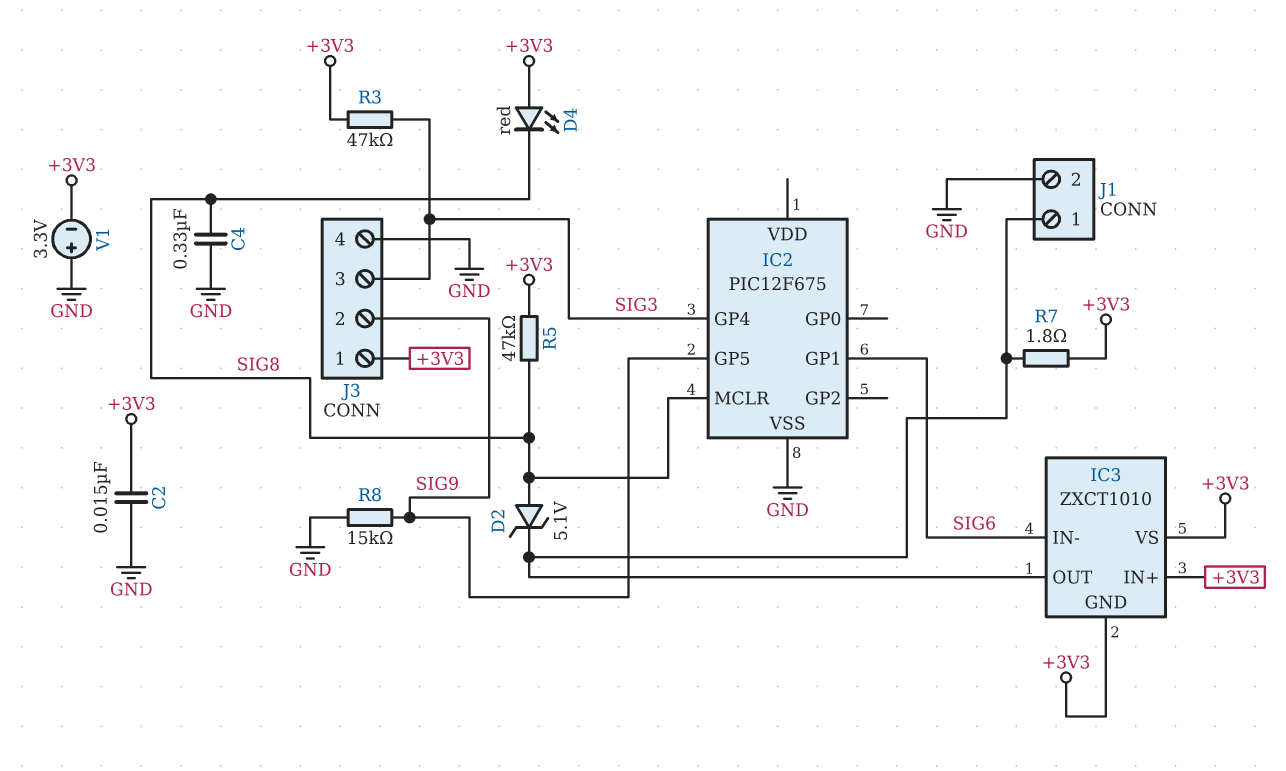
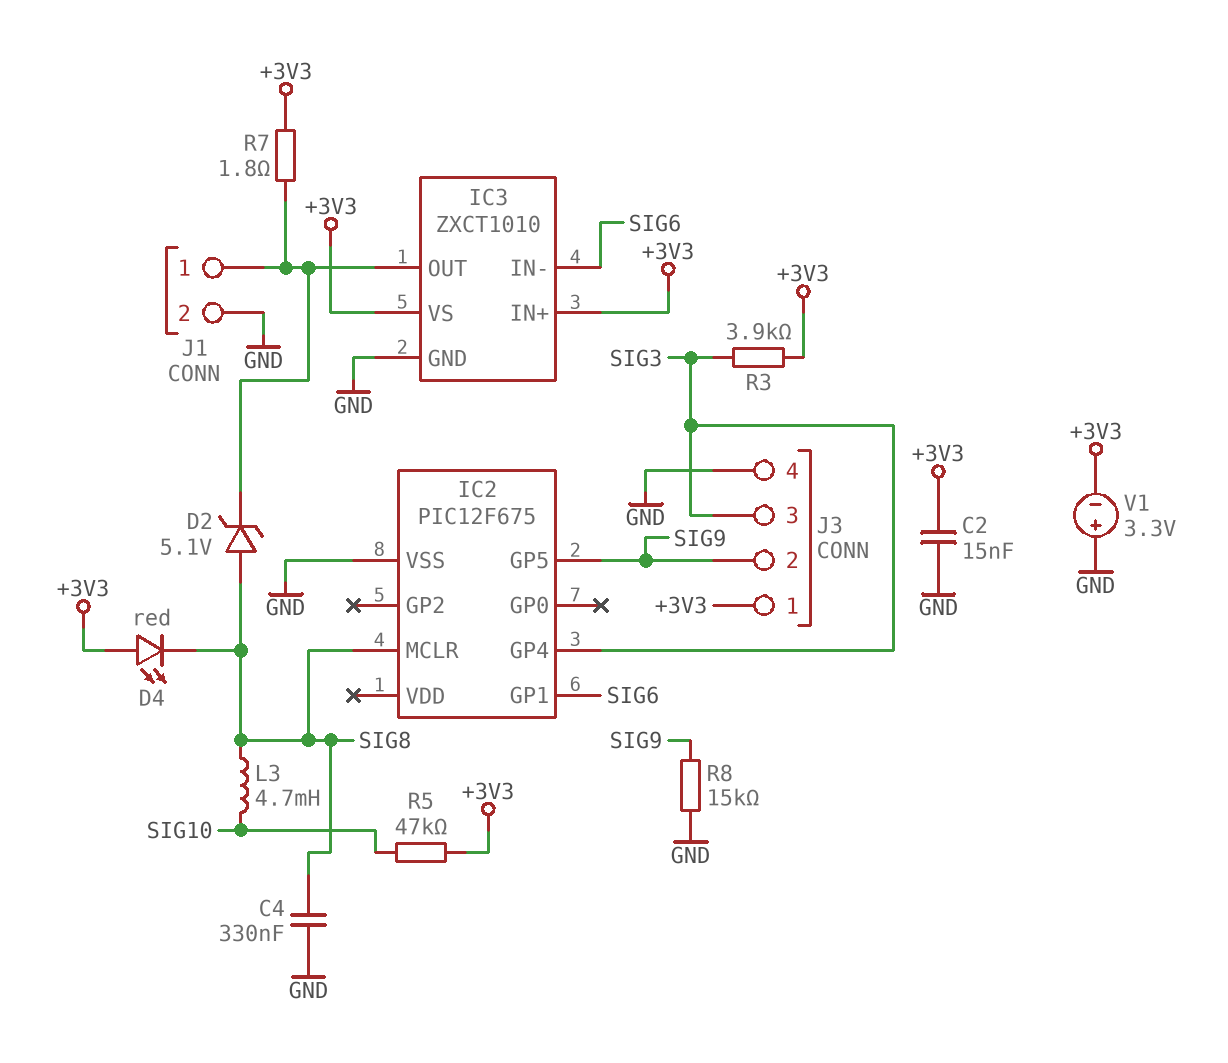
IC3 pin GND: +3V3 -> GND
L3: none -> 4.7mH (SIG8, SIG10)
R3: 47k (+3V3, SIG3) -> 3.9k (+3V3, SIG3)
R5: 47k (+3V3, SIG8) -> 47k (+3V3, SIG10)

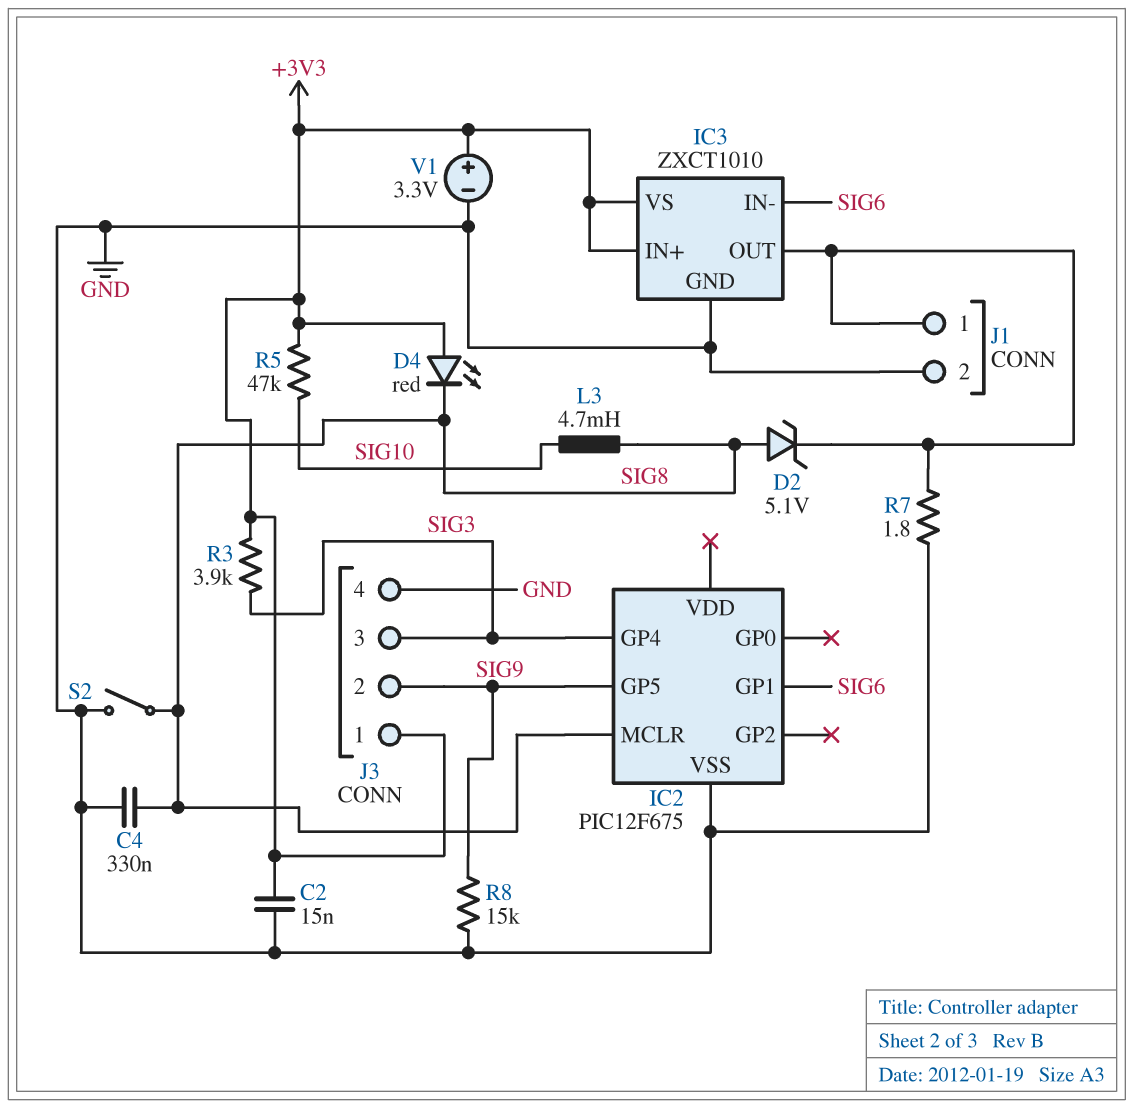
R7: 1.8 (+3V3, IC3/OUT) -> 1.8 (GND, IC3/OUT)
S2: none -> switch (GND, SIG8)
V1: 3.3V (plus GND, minus +3V3) -> 3.3V (plus +3V3, minus GND)

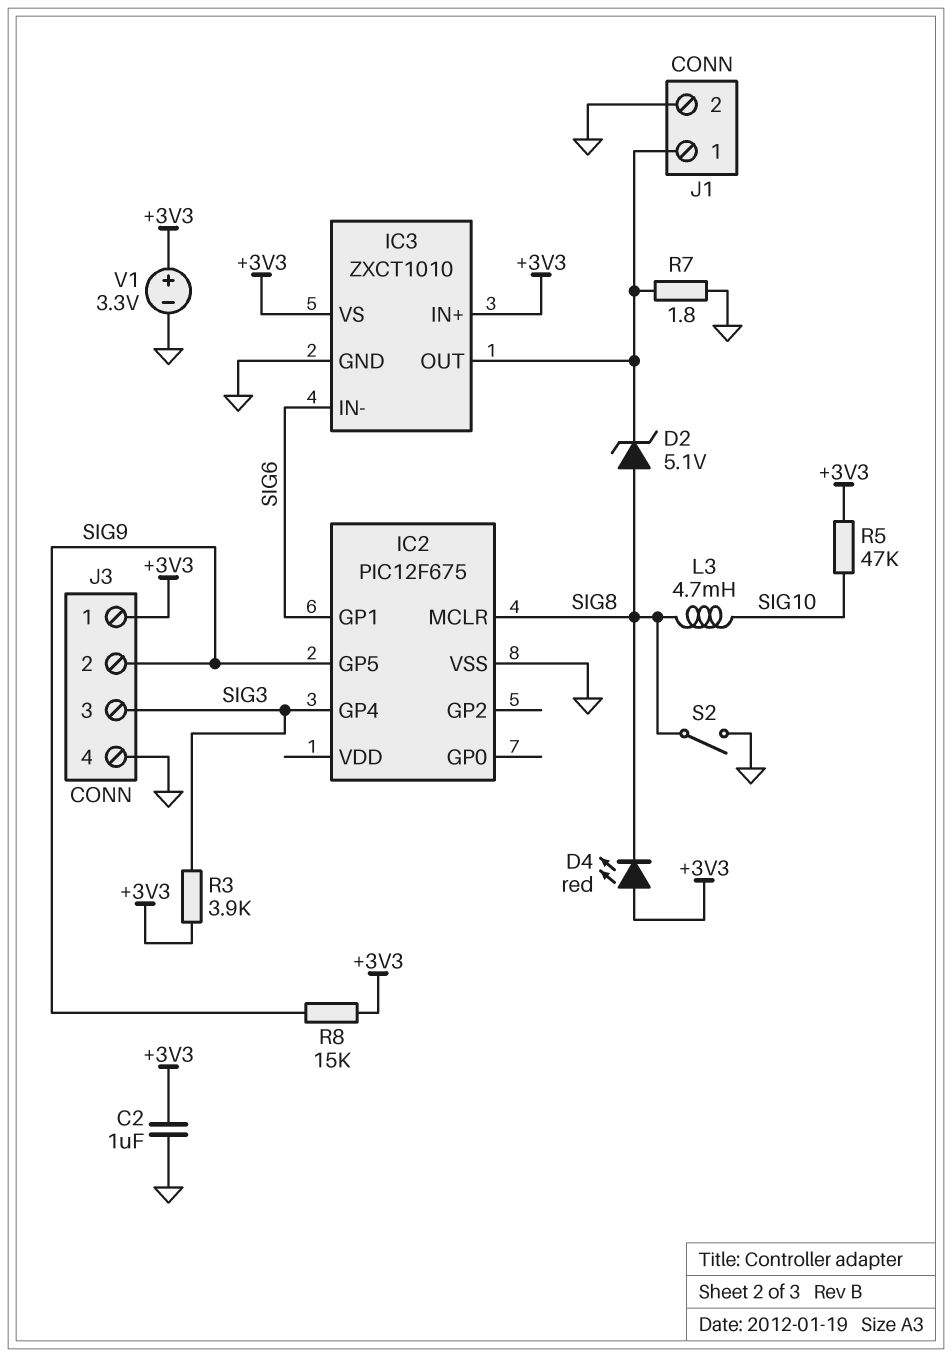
C2: 15nF (+3V3, GND) -> 1uF (+3V3, GND)
C4: 330nF (GND, SIG8) -> none
R8: 15k (GND, SIG9) -> 15k (+3V3, SIG9)

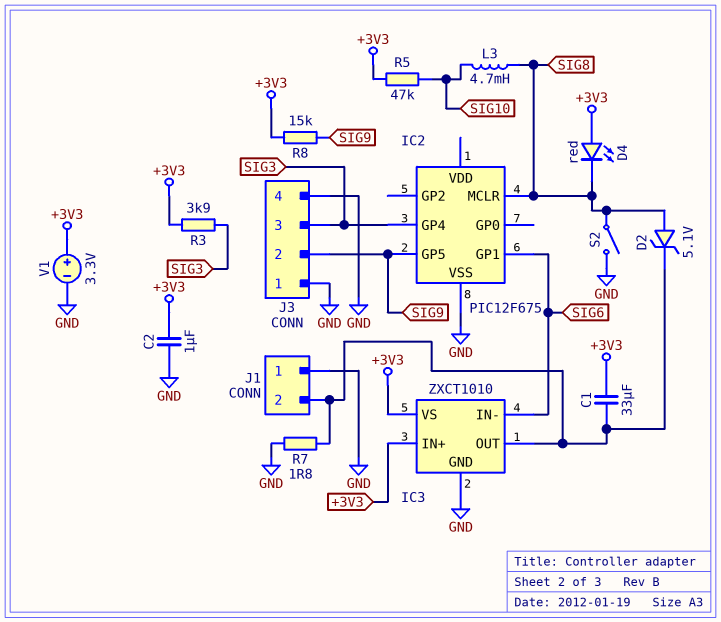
C1: none -> 33uF (+3V3, IC3/OUT)
J1 pin 1: IC3/OUT -> GND
J1 pin 2: GND -> IC3/OUT
J3 pin 1: +3V3 -> GND

